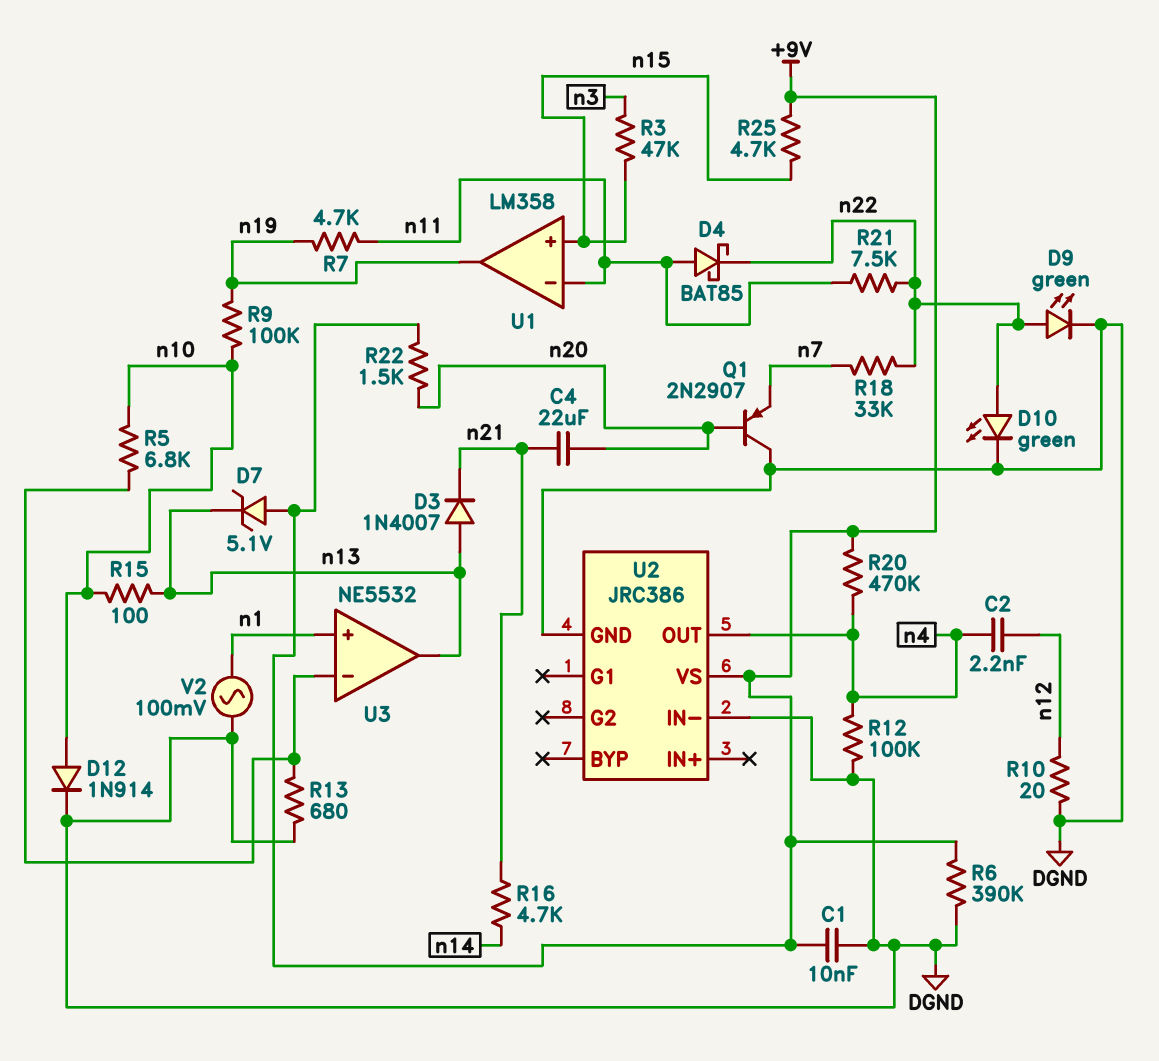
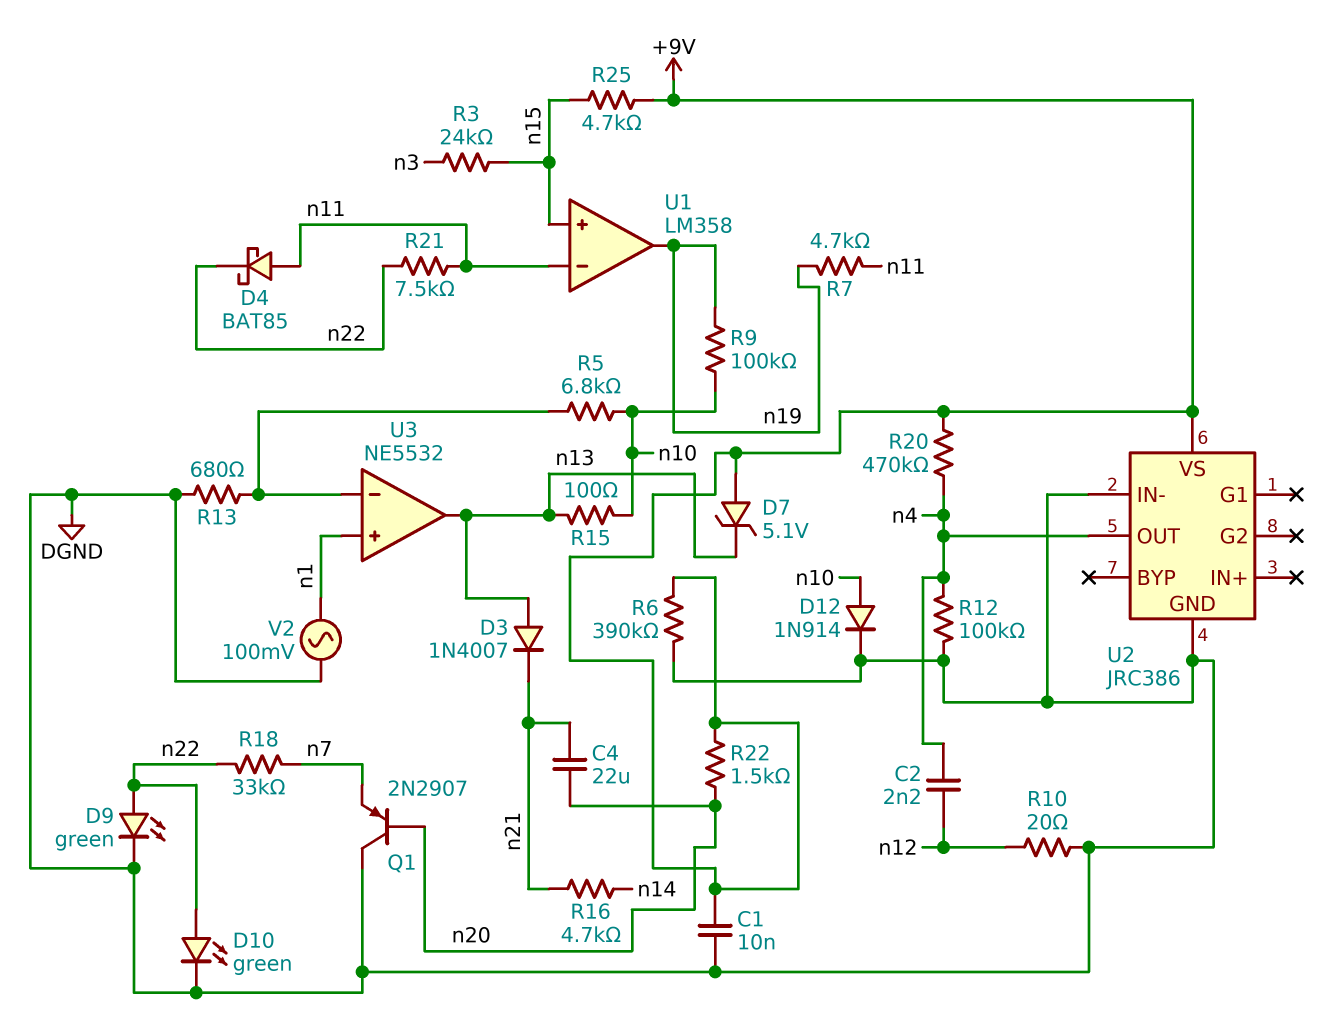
R3: 47k (n3, n15) -> 24k (n3, n15)

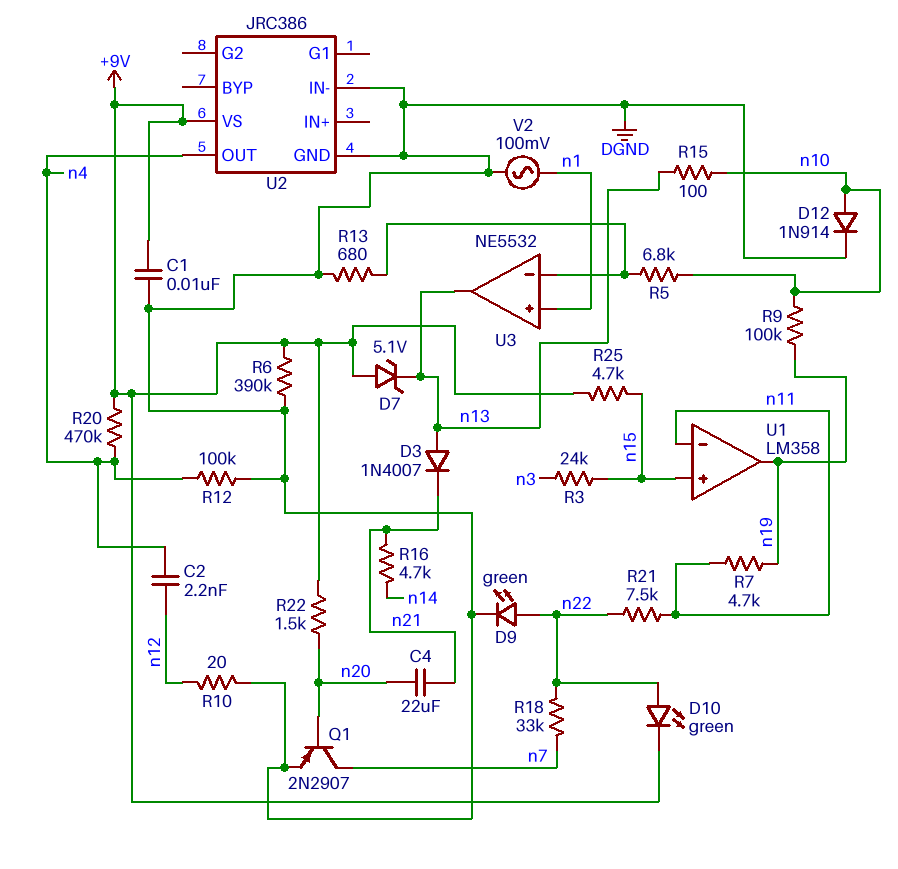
D4: schottky BAT85 (A n11, K n22) -> none
D10: LED green (A n22, K DGND) -> LED green (A n22, K +9V)
Q1: PNP 2N2907 (B n20, C DGND, E n7) -> PNP 2N2907 (B n20, C n7, E DGND)

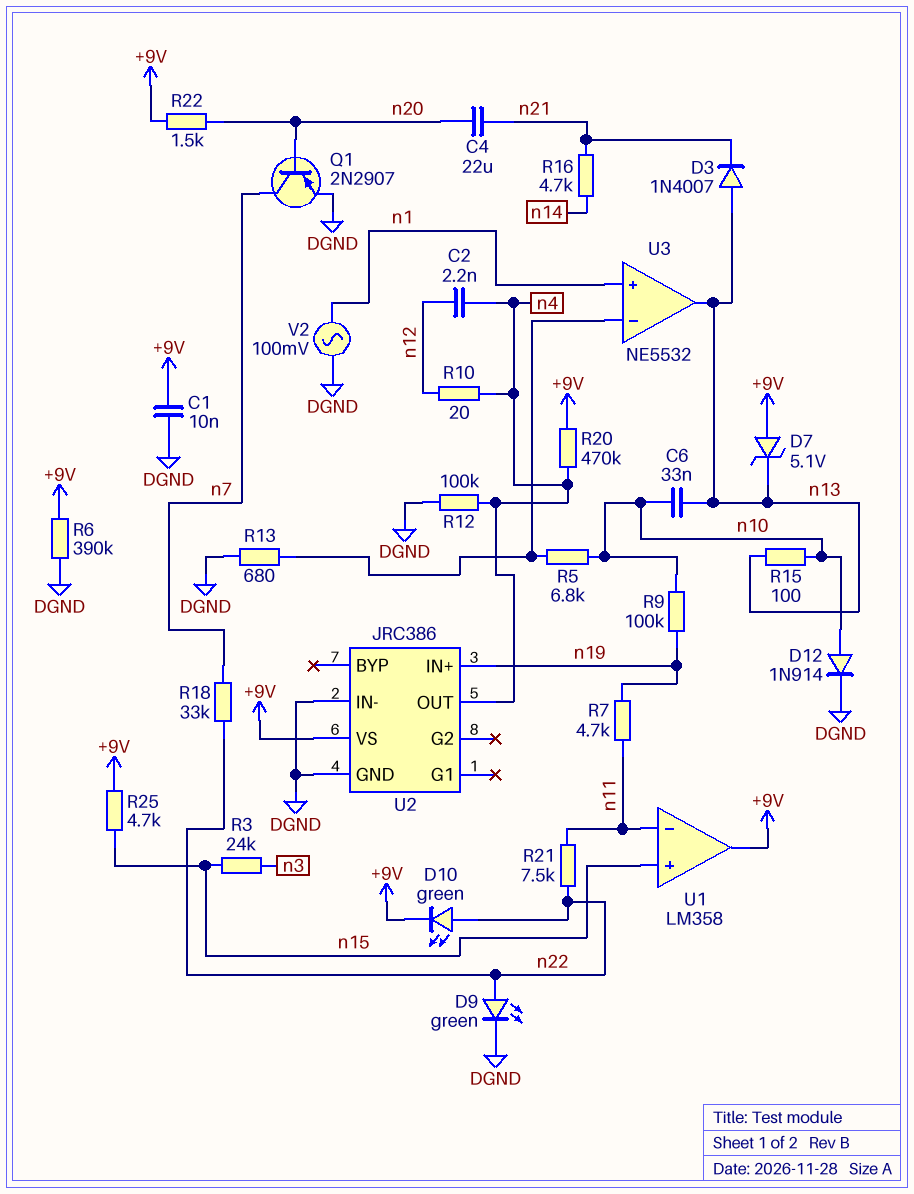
C6: none -> 33nF (n10, n13)
R10: 20 (DGND, n12) -> 20 (n4, n12)
U1 pin out: n19 -> +9V
U2 pin IN+: none -> n19

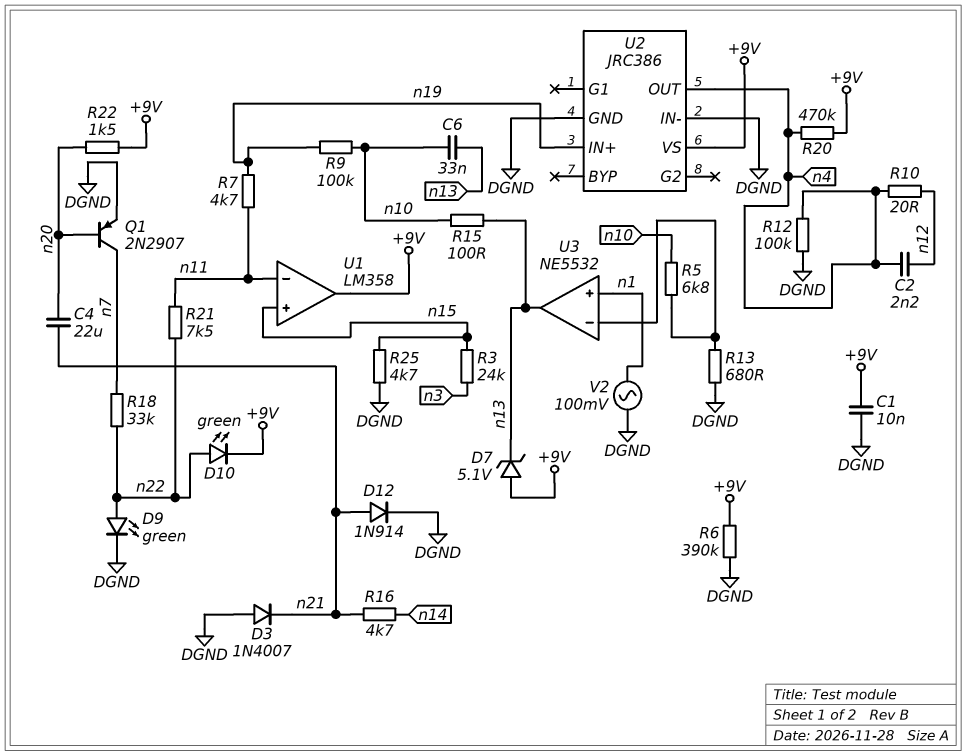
D3: diode 1N4007 (A n13, K n21) -> diode 1N4007 (A DGND, K n21)
D12: diode 1N914 (A n10, K DGND) -> diode 1N914 (A n21, K DGND)
R25: 4.7k (+9V, n15) -> 4.7k (DGND, n15)

